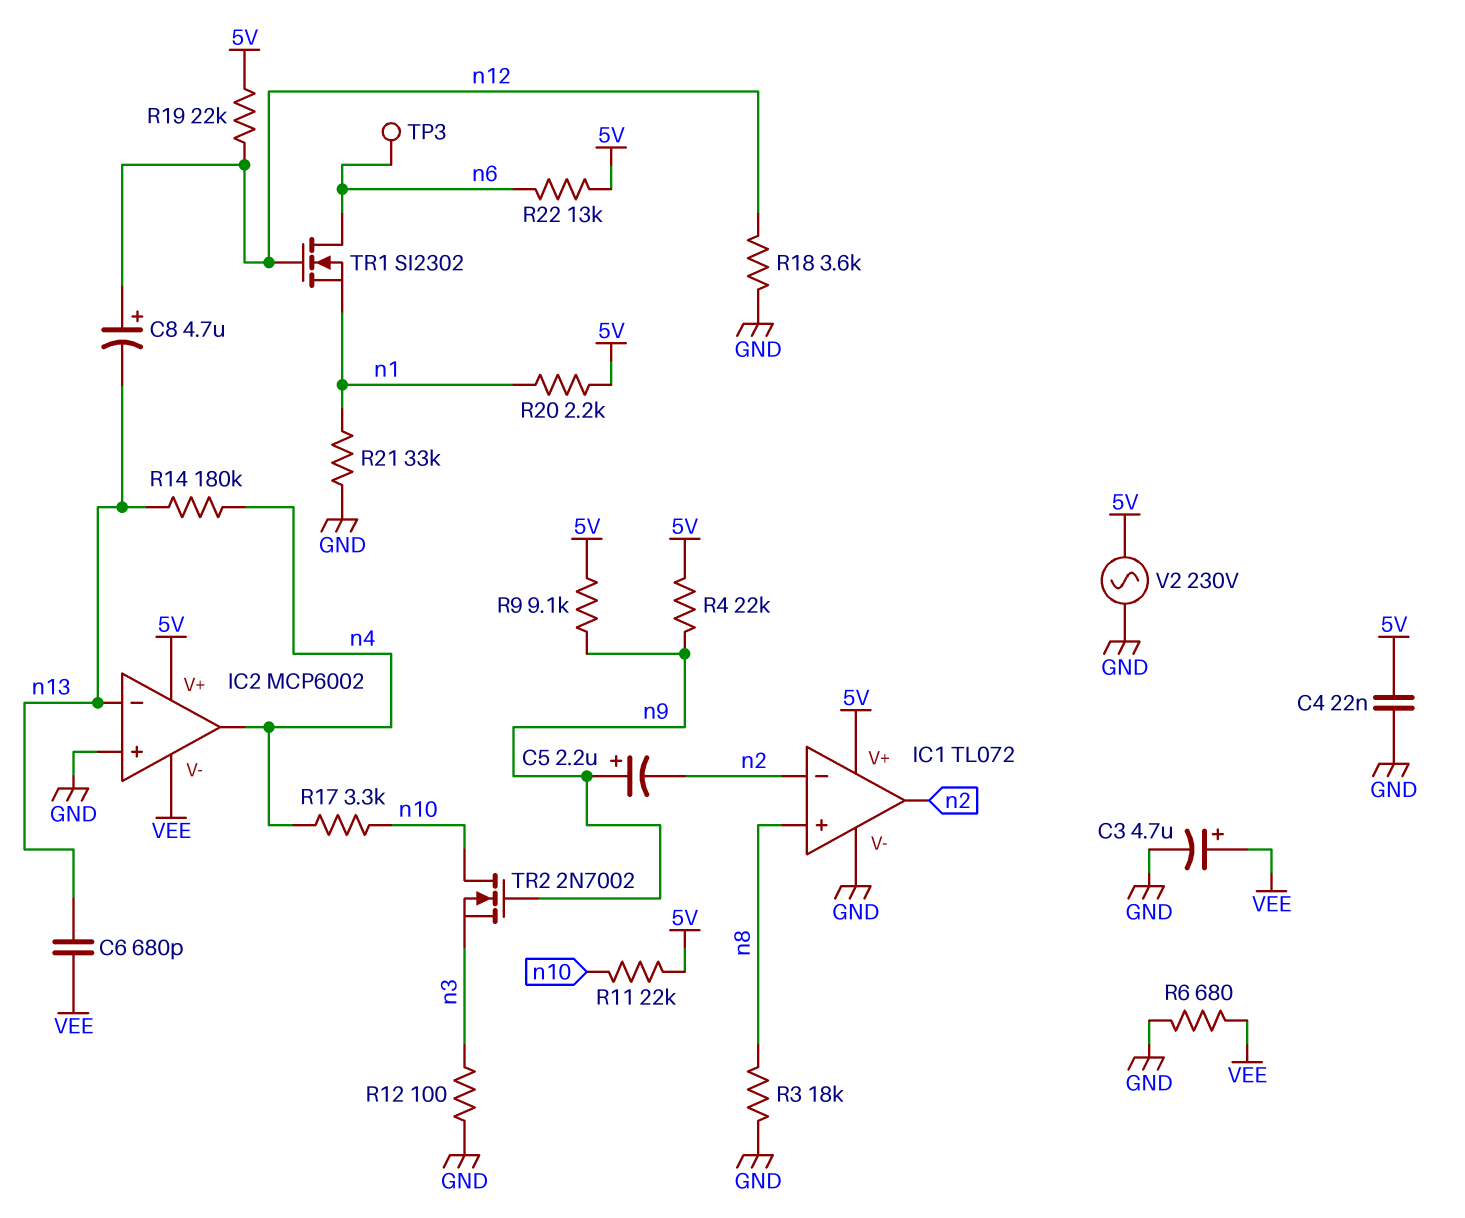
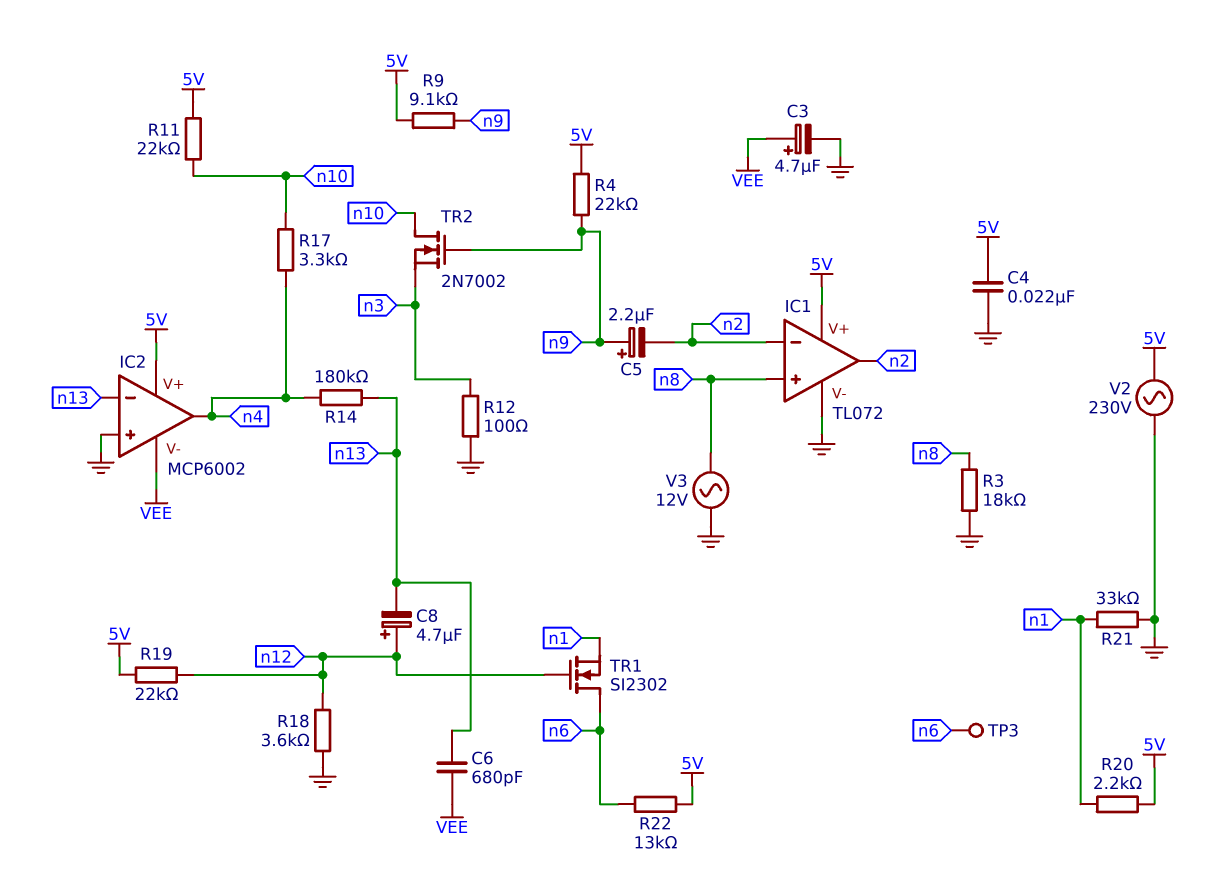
R6: 680 (GND, VEE) -> none
V3: none -> AC 12V (GND, n8)

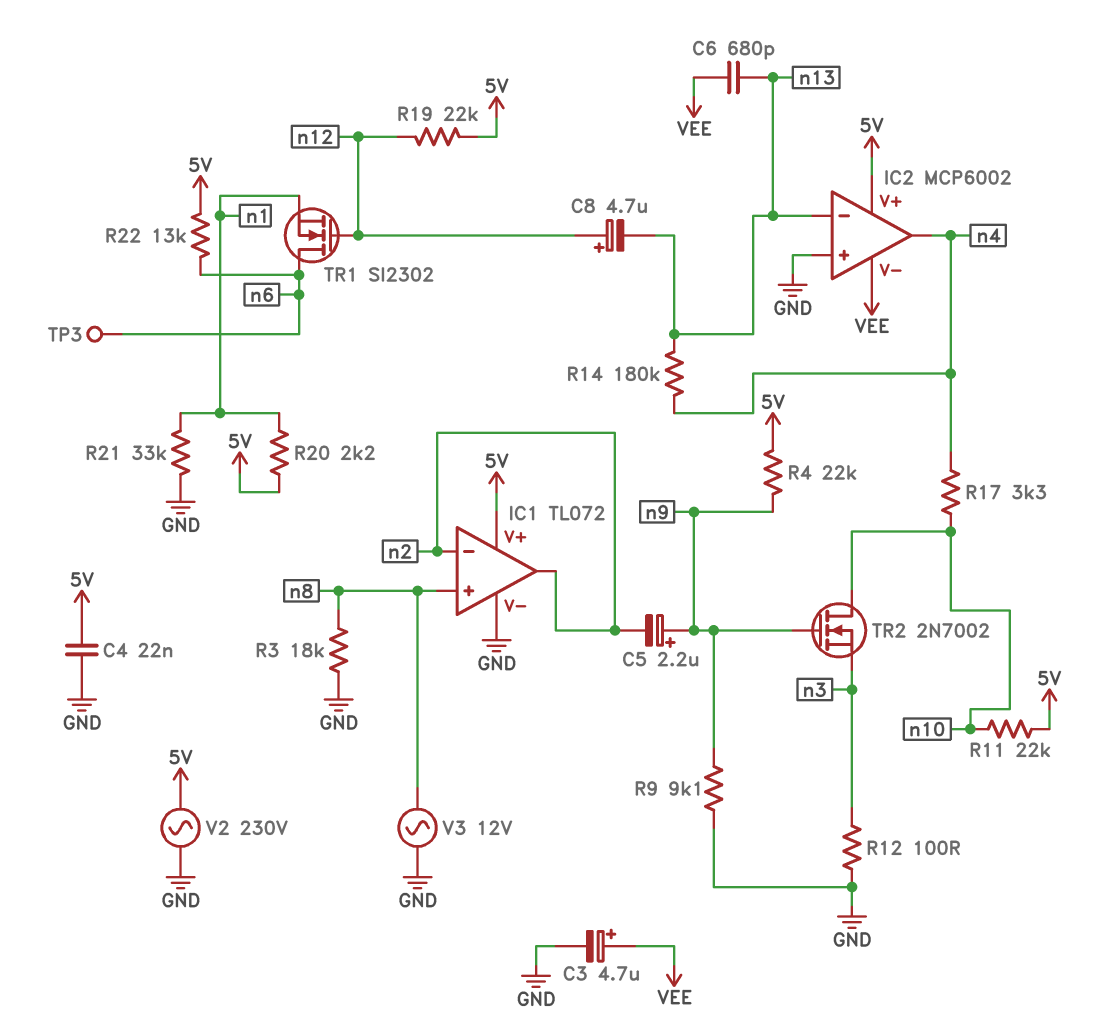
R9: 9.1k (5V, n9) -> 9.1k (GND, n9)
R18: 3.6k (GND, n12) -> none

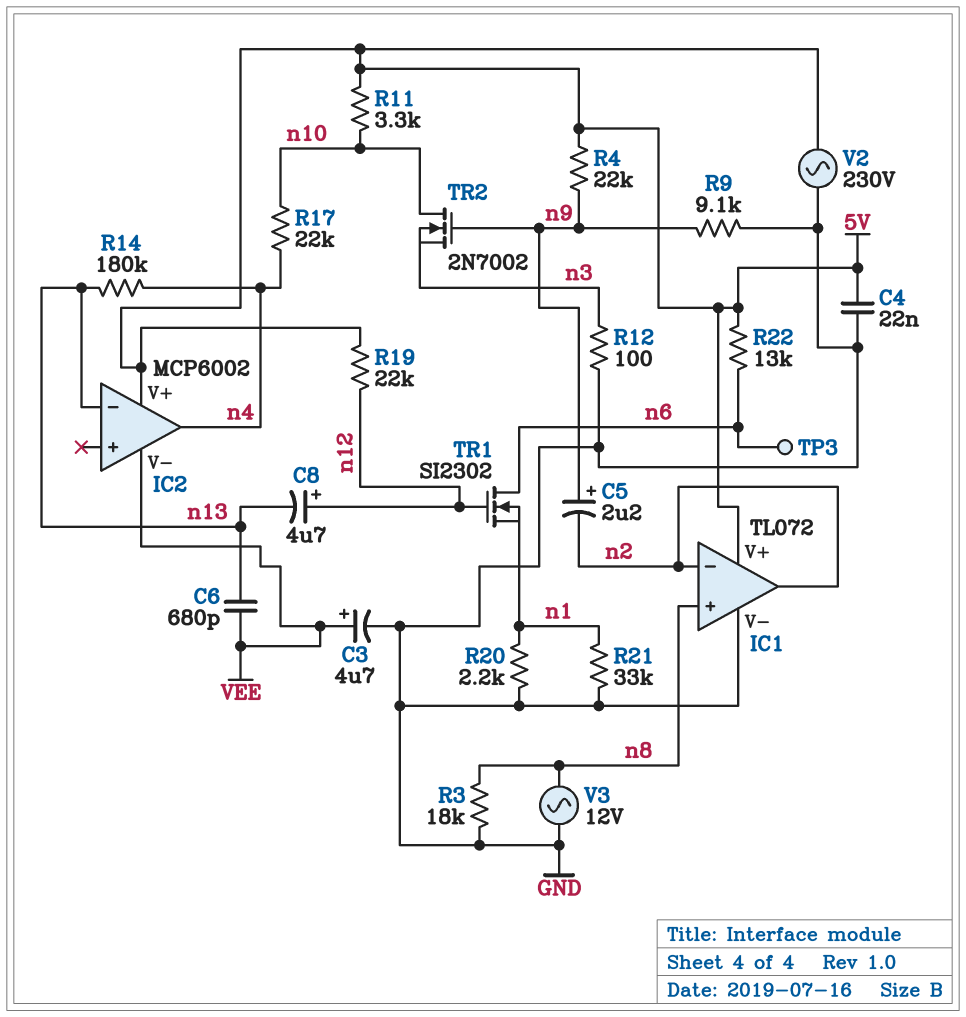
IC2 pin in+: GND -> none
R11: 22k (5V, n10) -> 3.3k (5V, n10)
R17: 3.3k (n4, n10) -> 22k (n4, n10)
R20: 2.2k (5V, n1) -> 2.2k (GND, n1)

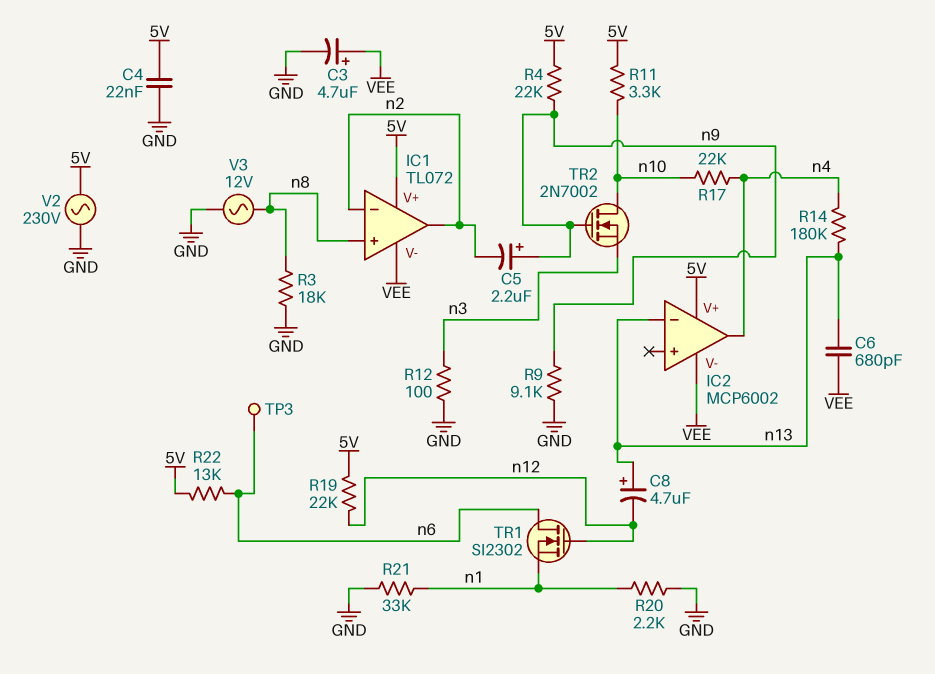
C8: 4.7uF (plus n12, minus n13) -> 4.7uF (plus n13, minus n12)
IC1 pin V-: GND -> VEE

